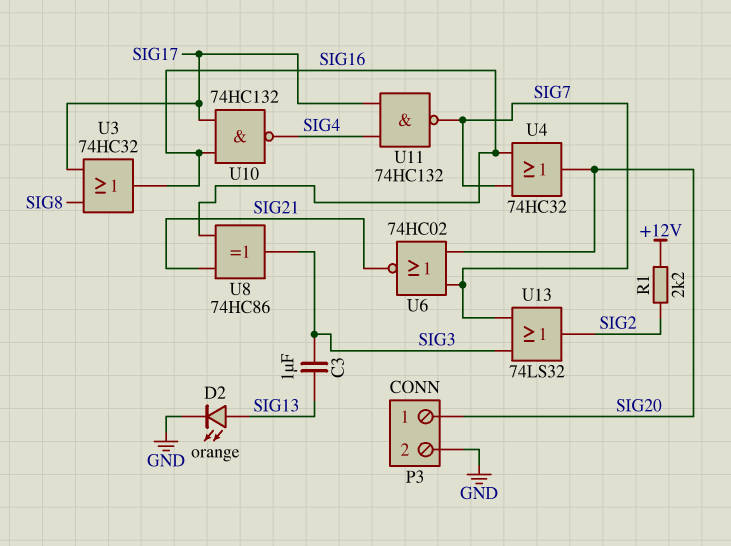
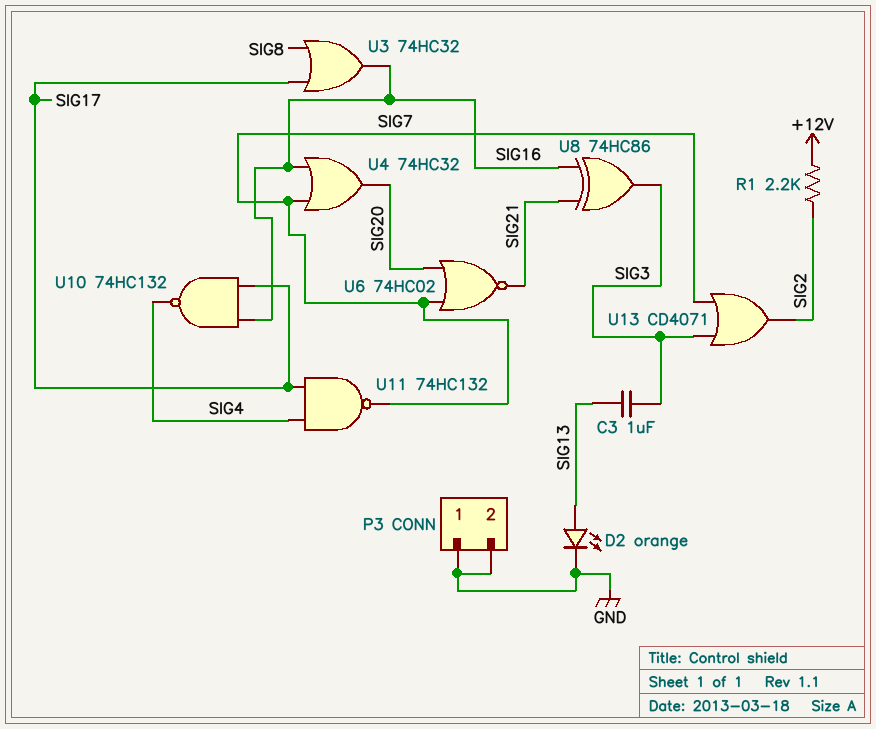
P3 pin 1: SIG20 -> GND
U13: OR 74LS32 (in SIG3, in SIG7, out SIG2) -> OR CD4071 (in SIG3, in SIG7, out SIG2)

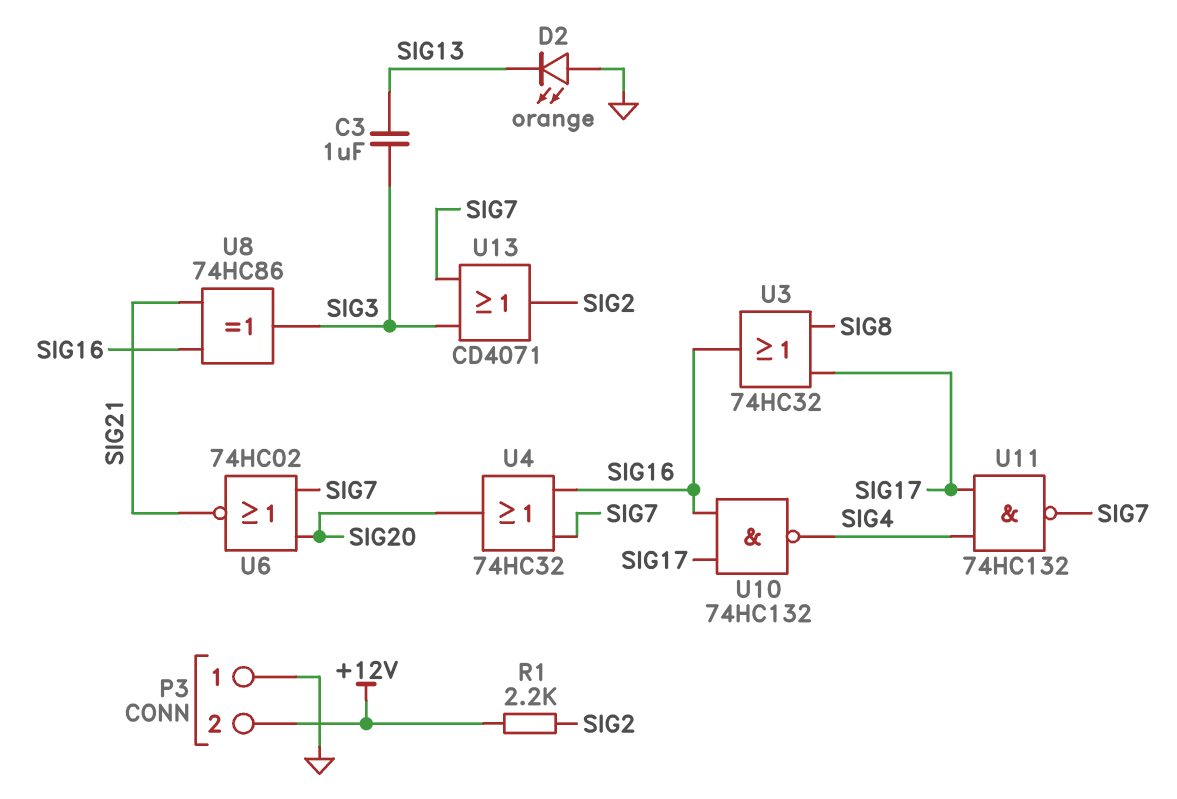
D2: LED orange (A SIG13, K GND) -> LED orange (A GND, K SIG13)
P3 pin 2: GND -> +12V

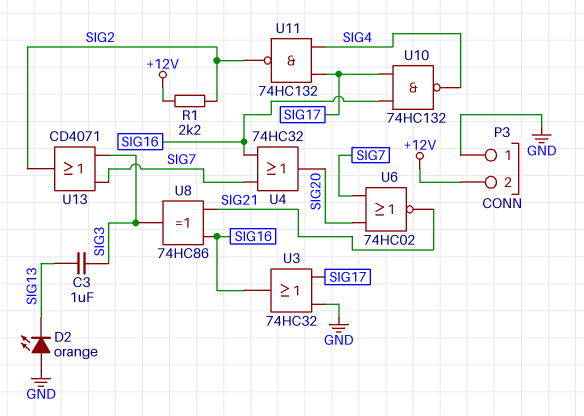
U3: OR 74HC32 (in SIG8, in SIG17, out SIG16) -> OR 74HC32 (in GND, in SIG17, out SIG16)
U11: NAND 74HC132 (in SIG4, in SIG17, out SIG7) -> NAND 74HC132 (in SIG4, in SIG17, out SIG2)

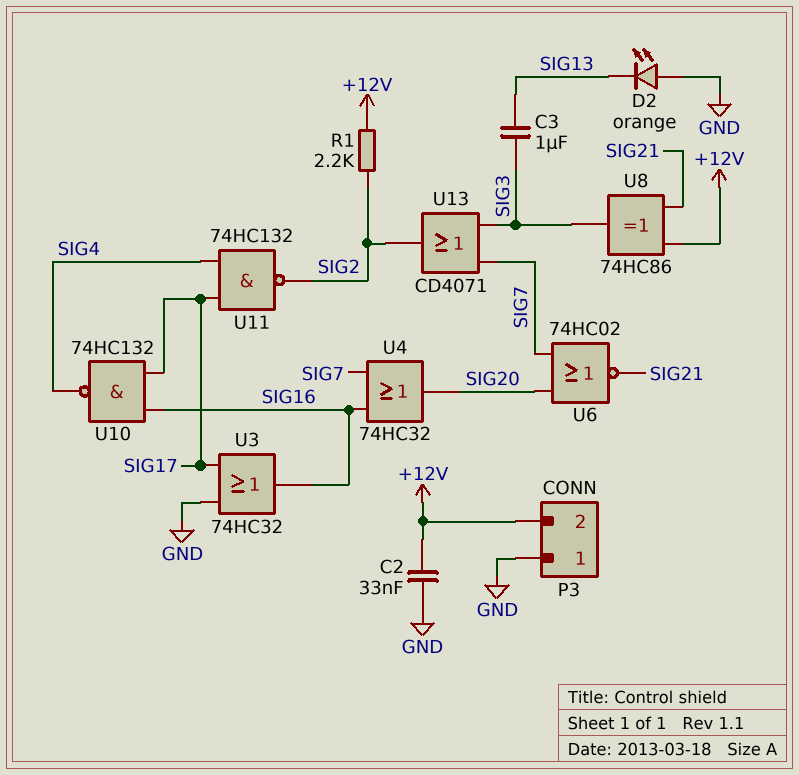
C2: none -> 33nF (+12V, GND)
U8: XOR 74HC86 (in SIG16, in SIG21, out SIG3) -> XOR 74HC86 (in +12V, in SIG21, out SIG3)

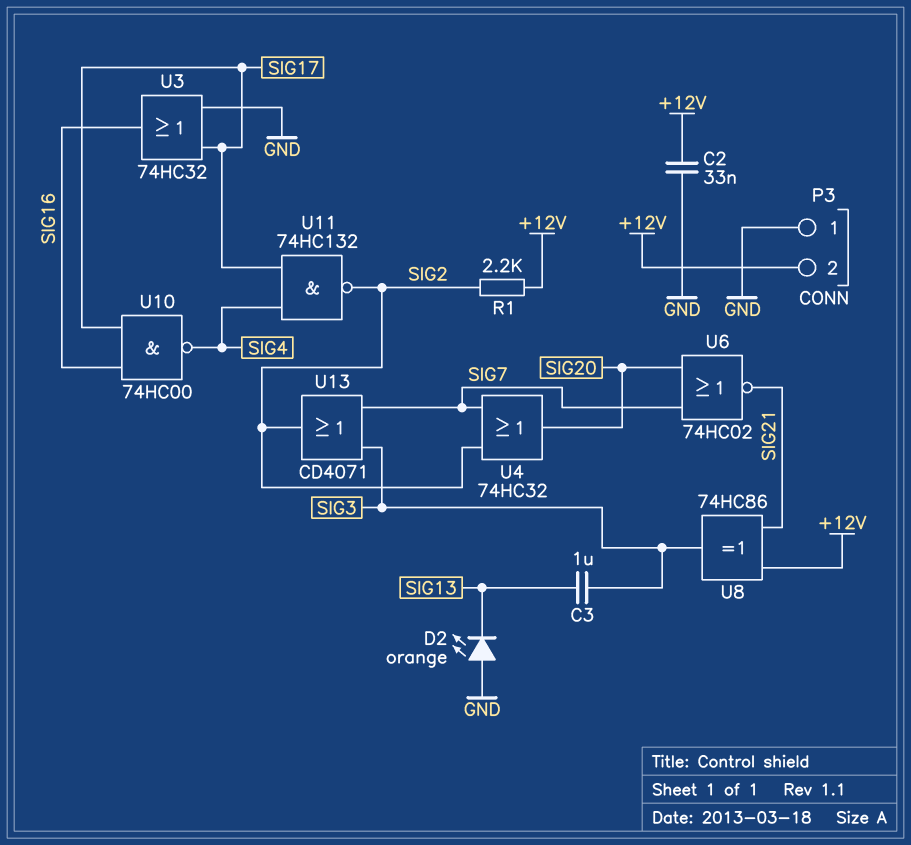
U4: OR 74HC32 (in SIG7, in SIG16, out SIG20) -> OR 74HC32 (in SIG2, in SIG7, out SIG20)
U10: NAND 74HC132 (in SIG16, in SIG17, out SIG4) -> NAND 74HC00 (in SIG16, in SIG17, out SIG4)

